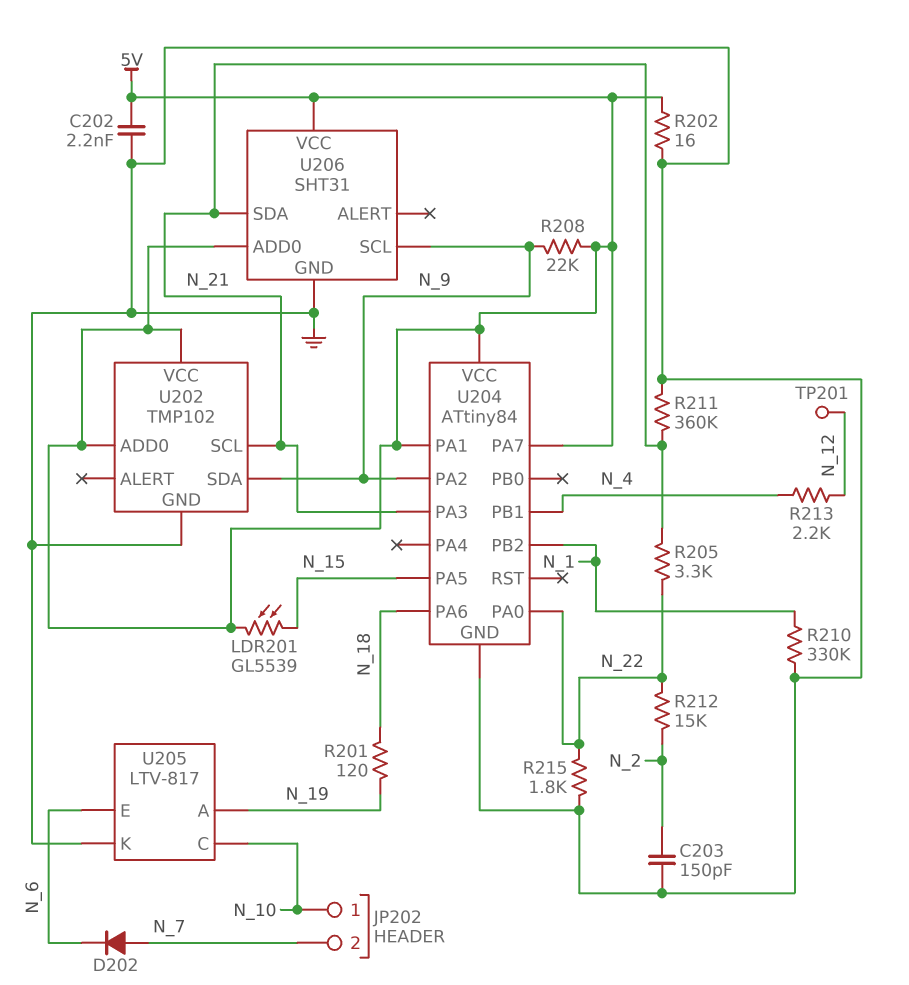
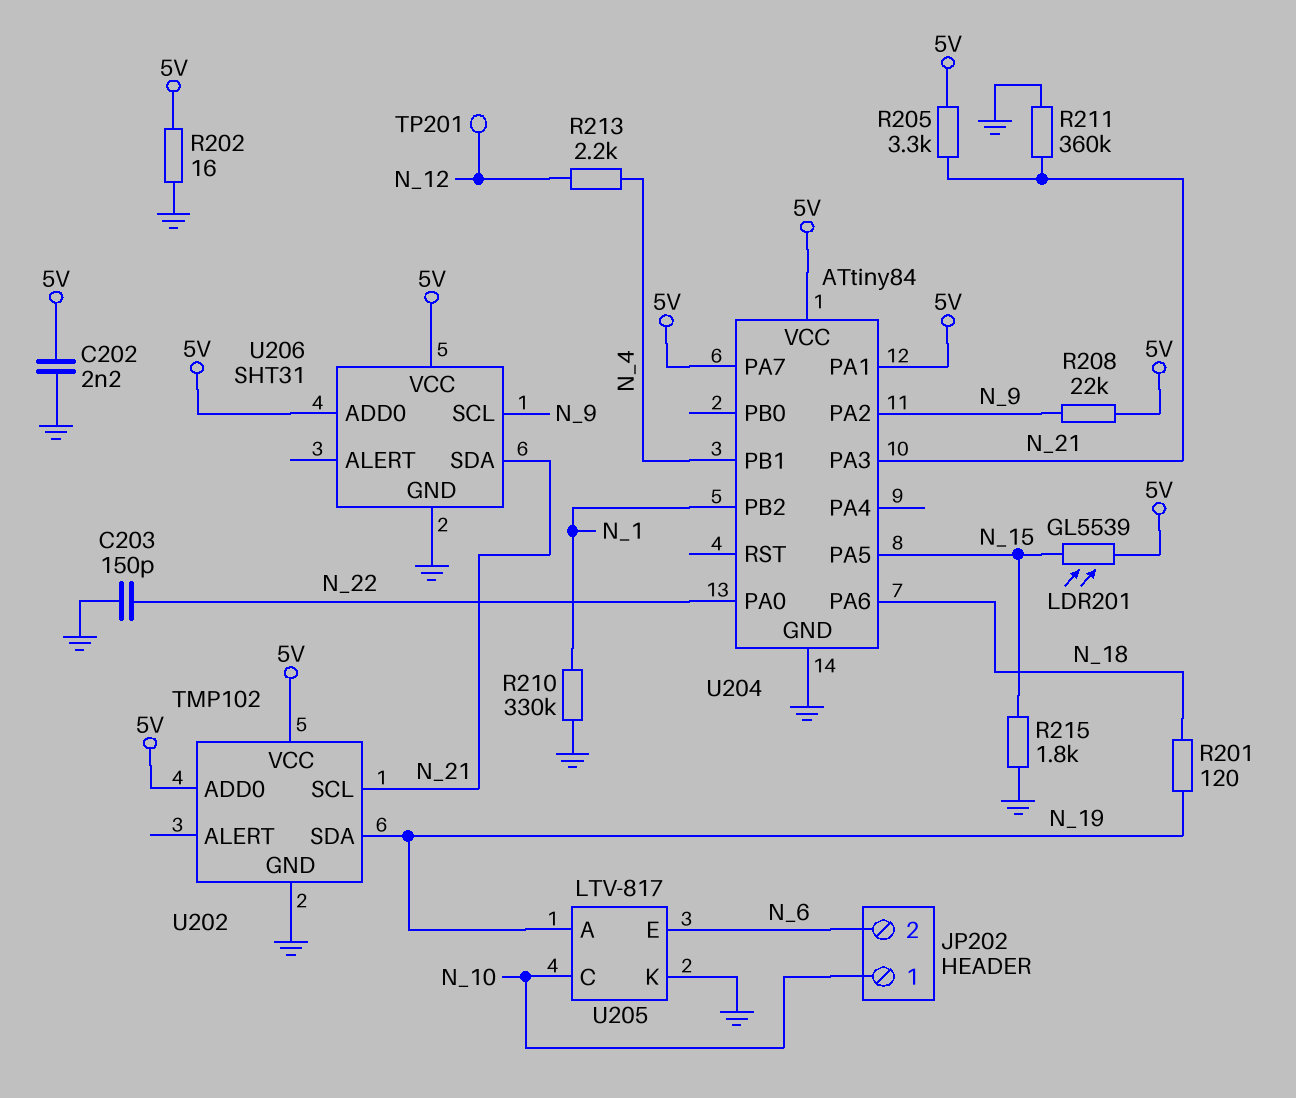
C203: 150pF (GND, N_2) -> 150pF (GND, N_22)
D202: diode (A N_7, K N_6) -> none
JP202 pin 2: N_7 -> N_6
R205: 3.3k (N_21, N_22) -> 3.3k (5V, N_21)
R212: 15k (N_2, N_22) -> none
R215: 1.8k (GND, N_22) -> 1.8k (GND, N_15)
U202 pin SDA: N_9 -> N_19

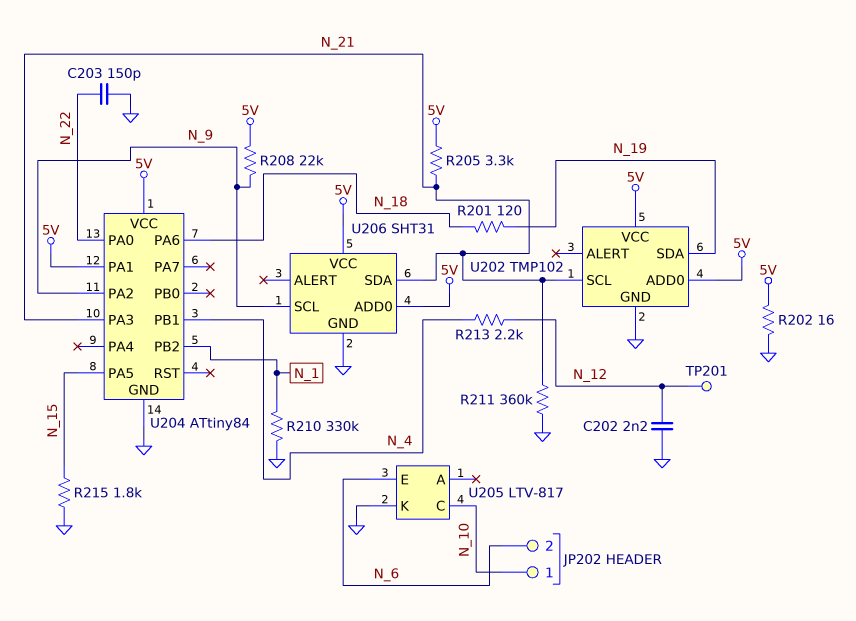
C202: 2.2nF (5V, GND) -> 2.2nF (GND, N_12)
LDR201: GL5539 (5V, N_15) -> none
U204 pin PA7: 5V -> none
U205 pin A: N_19 -> none

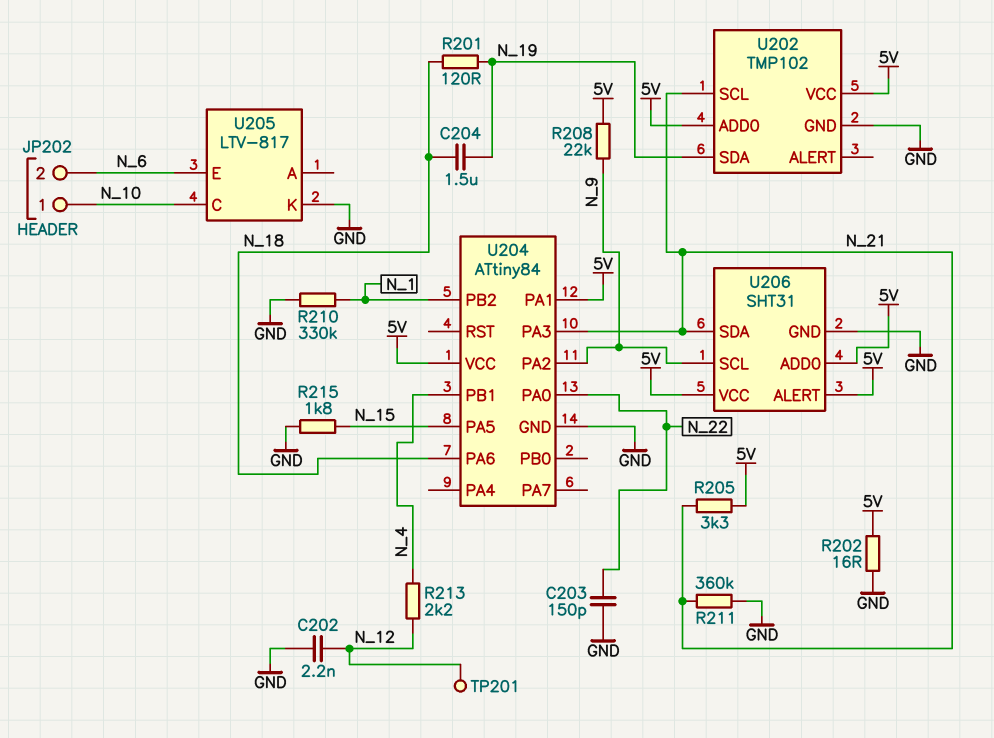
C204: none -> 1.5uF (N_18, N_19)
U206 pin ALERT: none -> 5V

